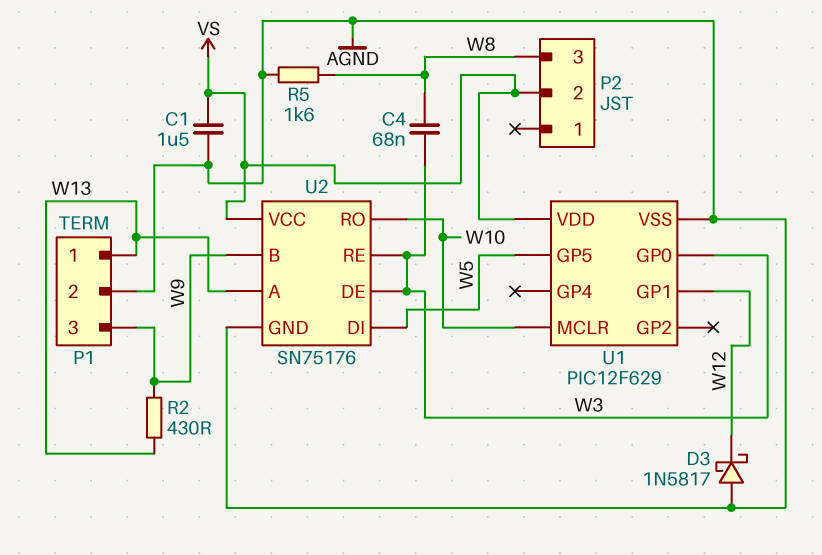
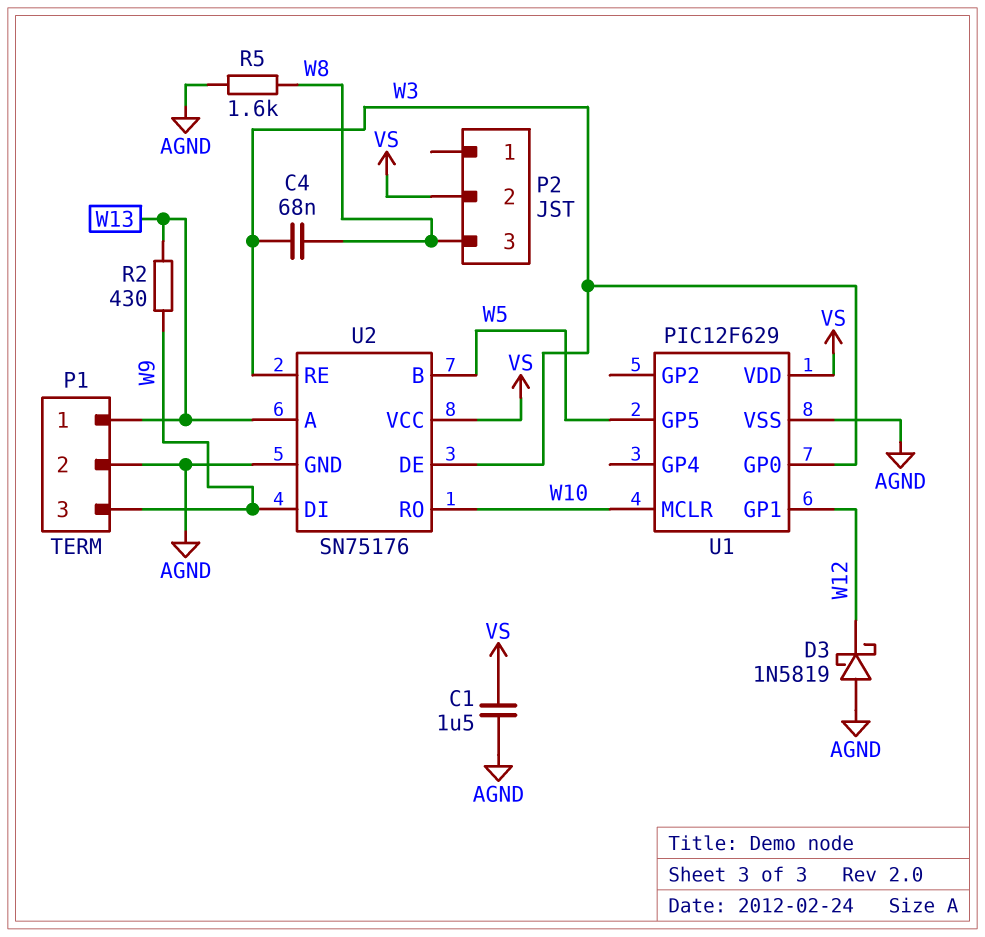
D3: schottky 1N5817 (A AGND, K W12) -> schottky 1N5819 (A AGND, K W12)
U2 pin B: W9 -> W5
U2 pin DI: W5 -> W9

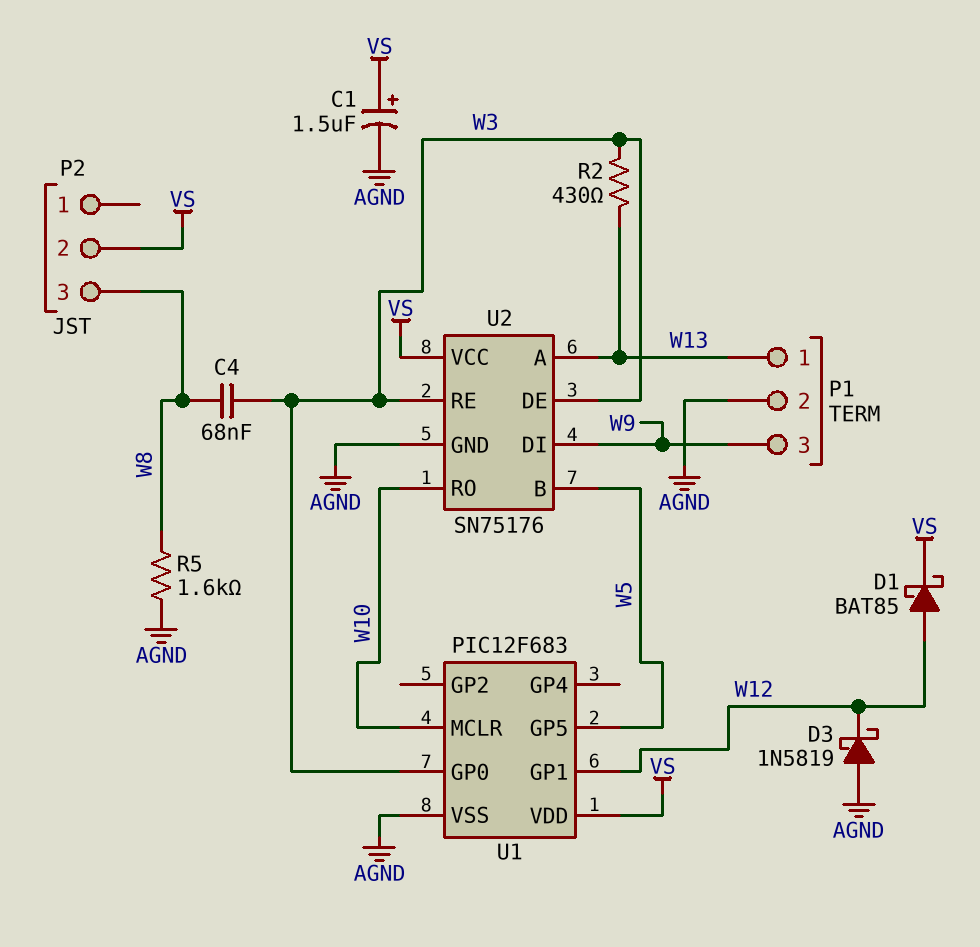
C1: 1.5uF (AGND, VS) -> 1.5uF (plus VS, minus AGND)
D1: none -> schottky BAT85 (A W12, K VS)
R2: 430 (W9, W13) -> 430 (W3, W13)
U1: PIC12F629 -> PIC12F683

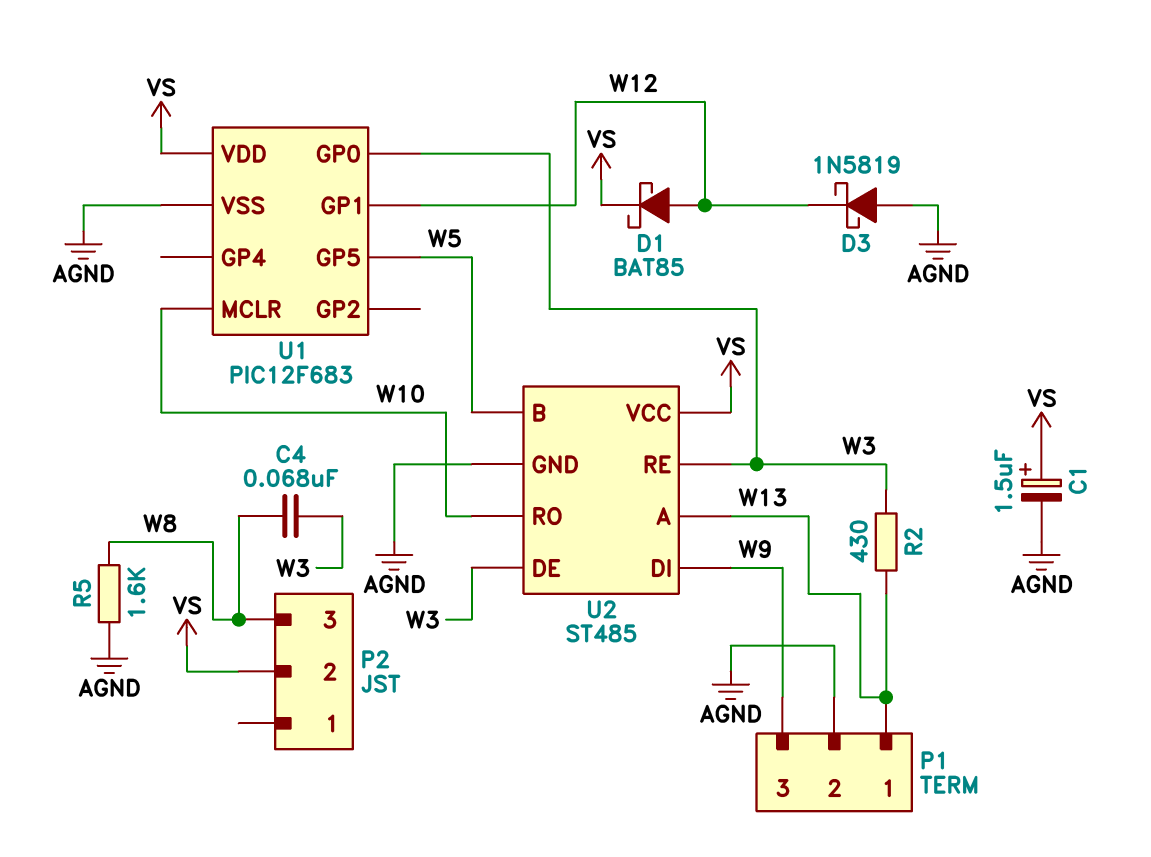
U2: SN75176 -> ST485

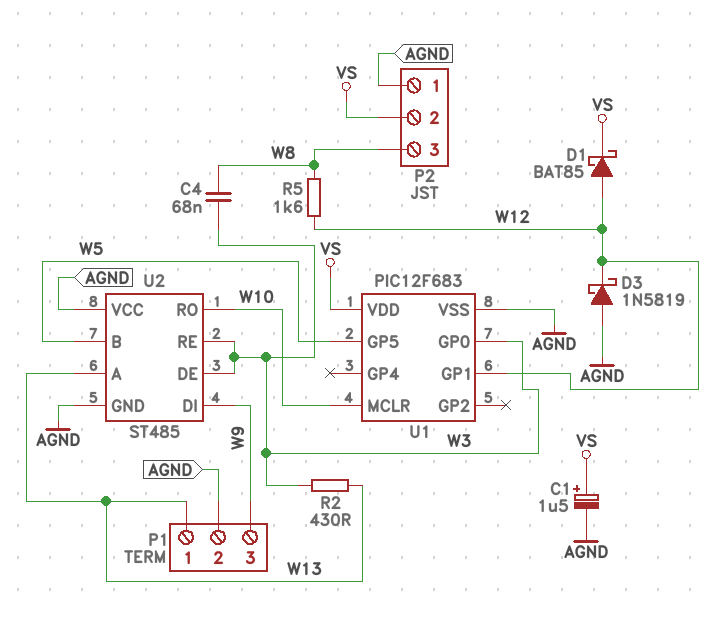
P2 pin 1: none -> AGND
R5: 1.6k (AGND, W8) -> 1.6k (W8, W12)
U2 pin VCC: VS -> AGND

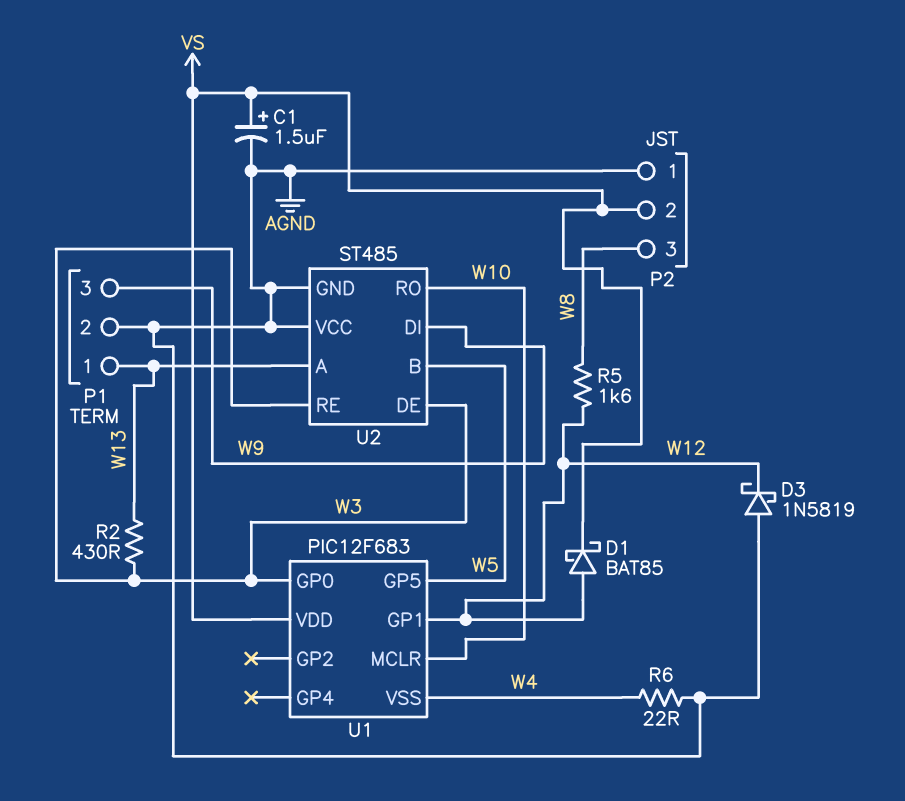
C4: 68nF (W3, W8) -> none
R6: none -> 22 (AGND, W4)
U1 pin VSS: AGND -> W4

